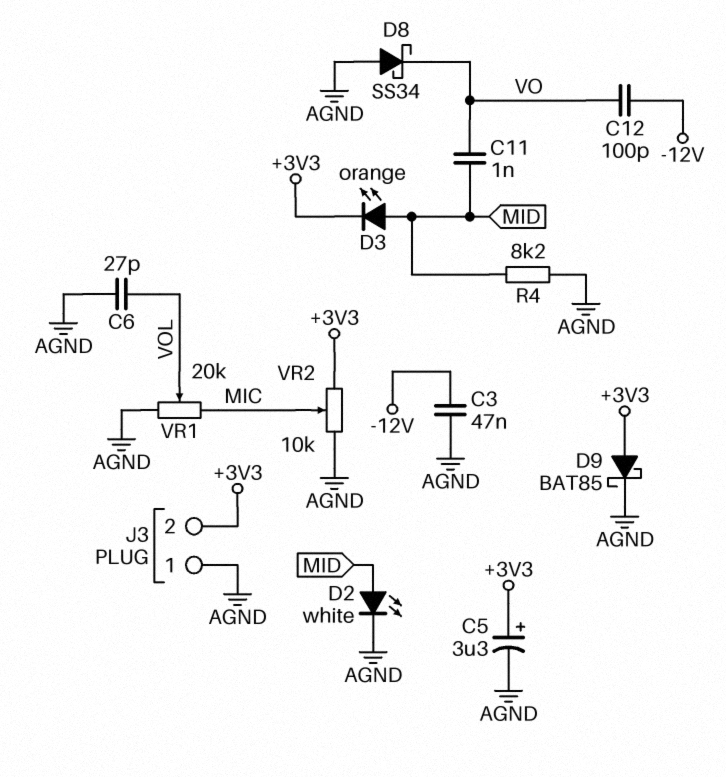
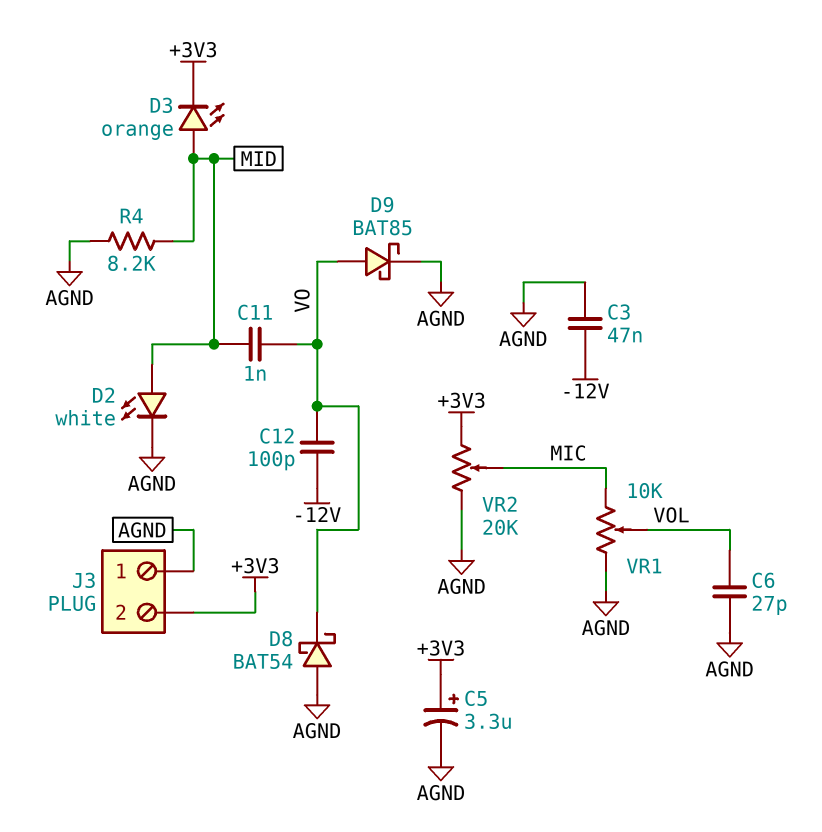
D8: schottky SS34 (A AGND, K VO) -> schottky BAT54 (A AGND, K VO)
D9: schottky BAT85 (A +3V3, K AGND) -> schottky BAT85 (A VO, K AGND)
VR1: 20k (AGND, MIC, wiper VOL) -> 10k (AGND, MIC, wiper VOL)
VR2: 10k (+3V3, AGND, wiper MIC) -> 20k (+3V3, AGND, wiper MIC)

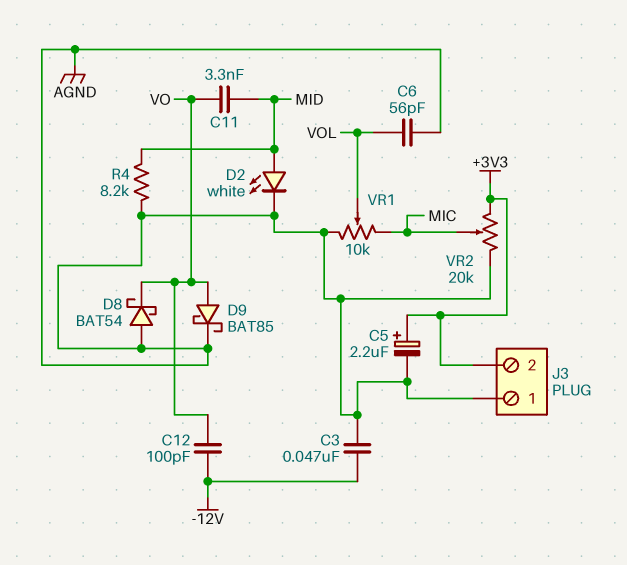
C5: 3.3uF (plus +3V3, minus AGND) -> 2.2uF (plus +3V3, minus AGND)
C6: 27pF (AGND, VOL) -> 56pF (AGND, VOL)
C11: 1nF (MID, VO) -> 3.3nF (MID, VO)
D3: LED orange (A MID, K +3V3) -> none

